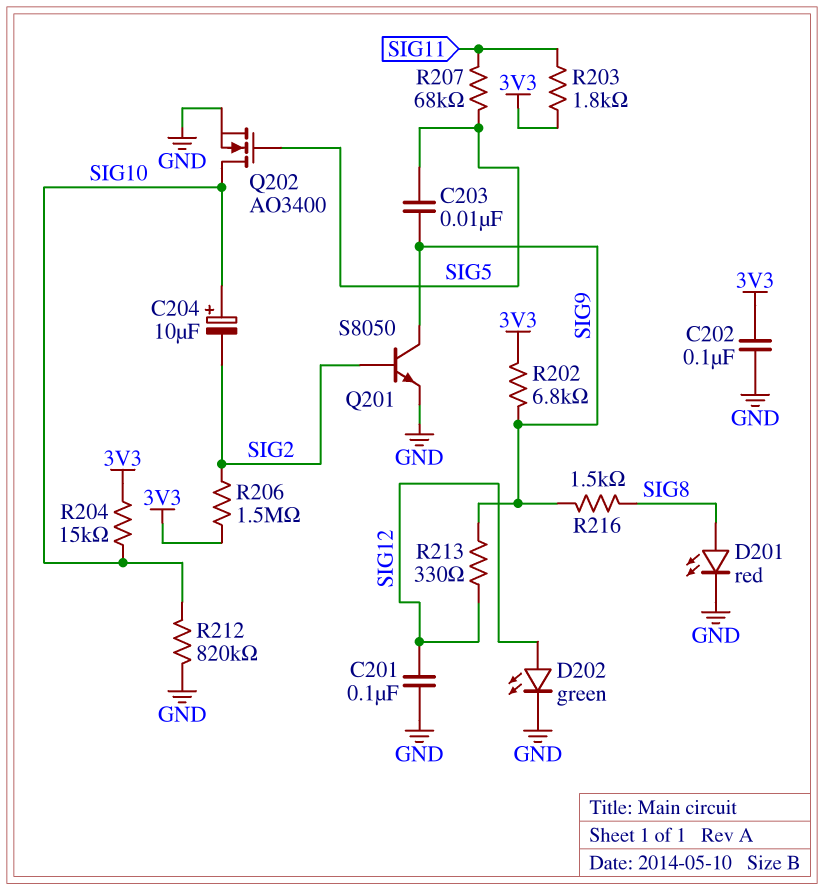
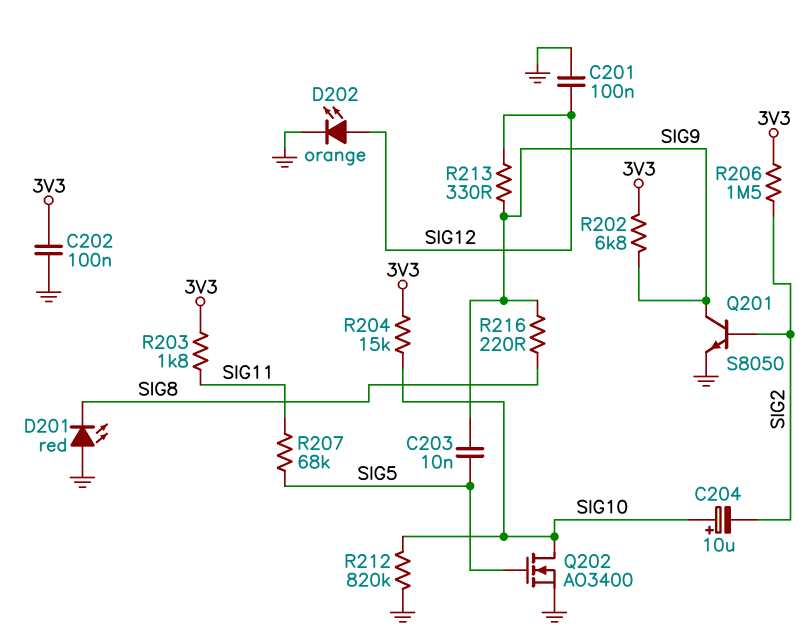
D201: LED red (A SIG8, K GND) -> LED red (A GND, K SIG8)
D202: LED green (A SIG12, K GND) -> LED orange (A SIG12, K GND)
R216: 1.5k (SIG8, SIG9) -> 220 (SIG8, SIG9)

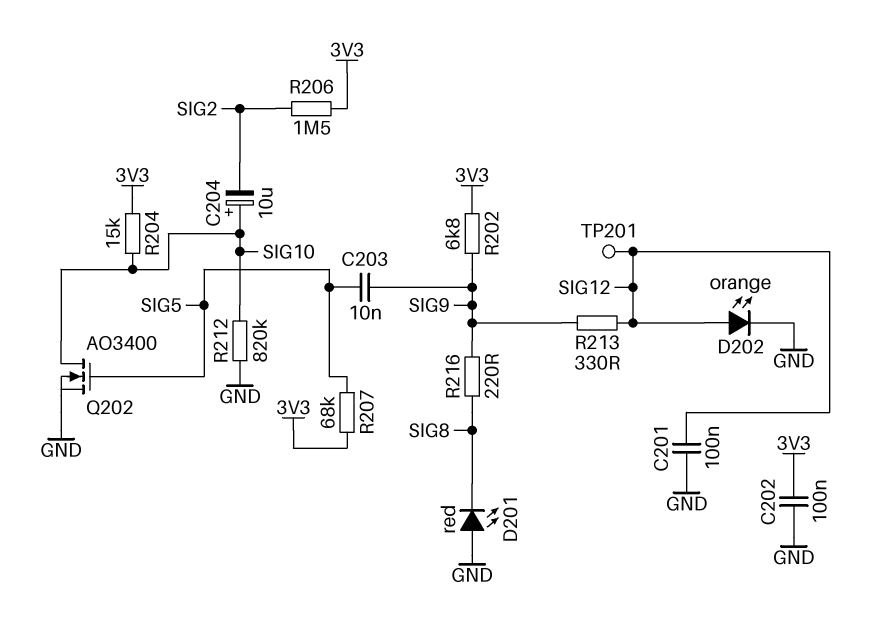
Q201: NPN S8050 (B SIG2, C SIG9, E GND) -> none
R203: 1.8k (3V3, SIG11) -> none
R207: 68k (SIG5, SIG11) -> 68k (3V3, SIG5)
TP201: none -> test point (SIG12)

